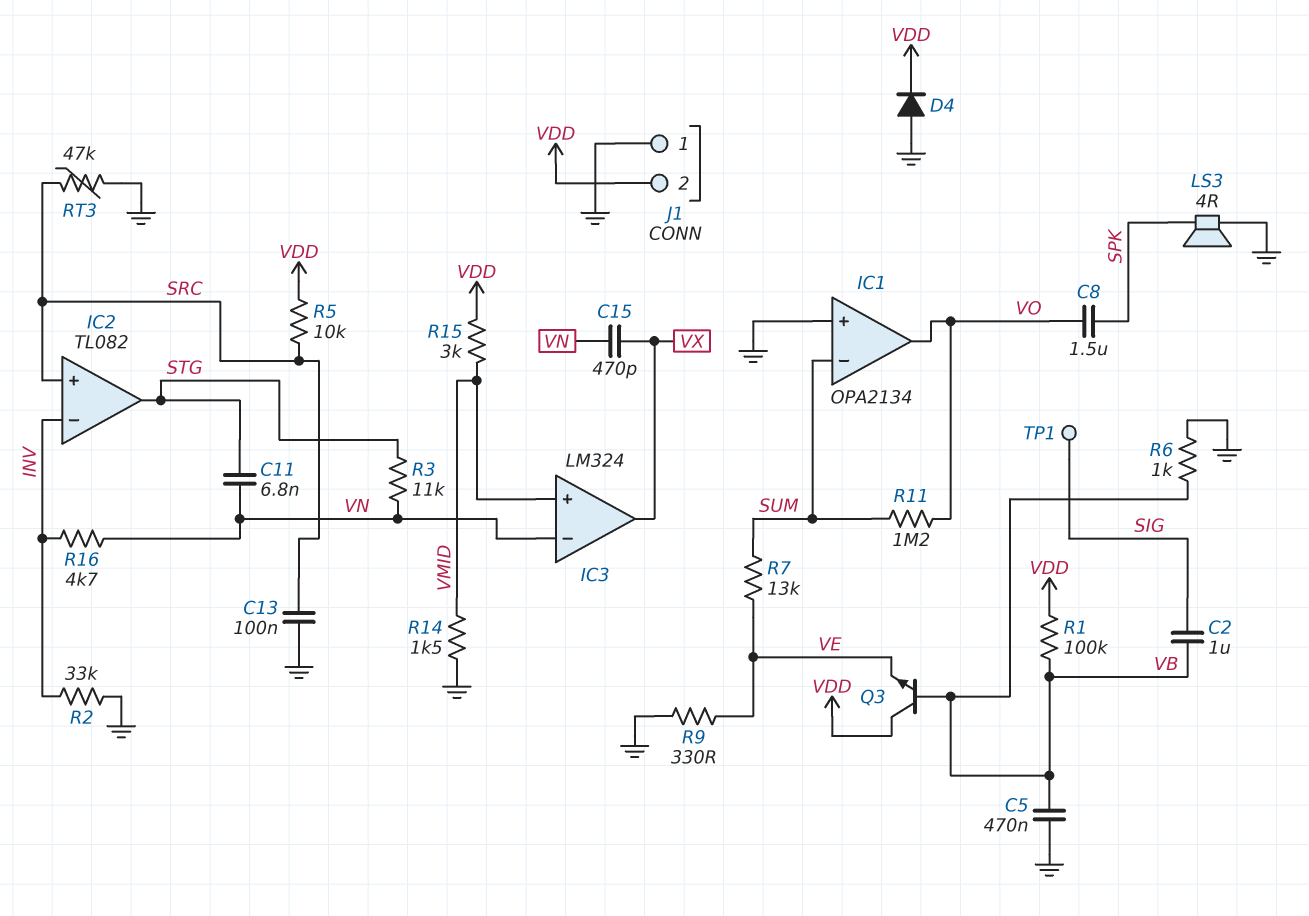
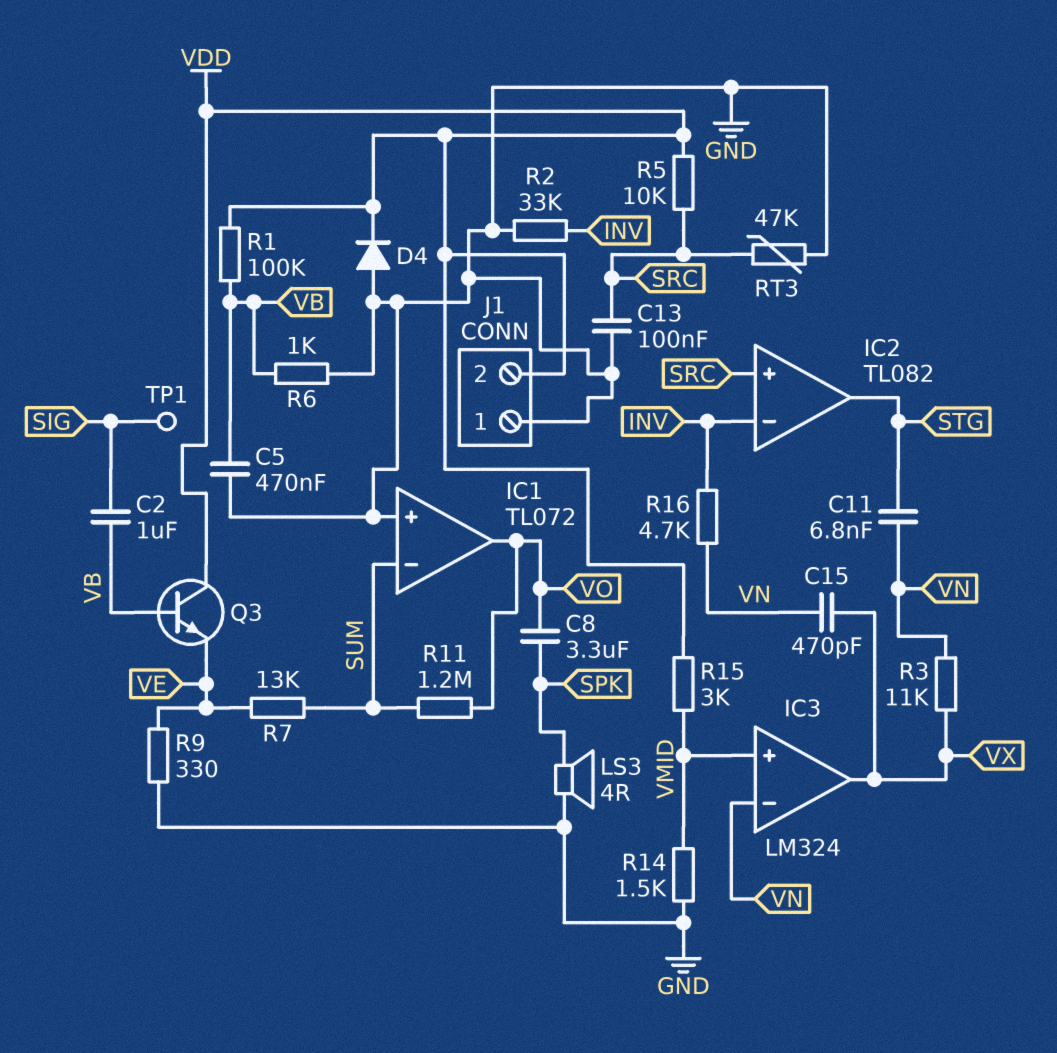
C8: 1.5uF (SPK, VO) -> 3.3uF (SPK, VO)
IC1: OPA2134 -> TL072
R3: 11k (STG, VN) -> 11k (VN, VX)

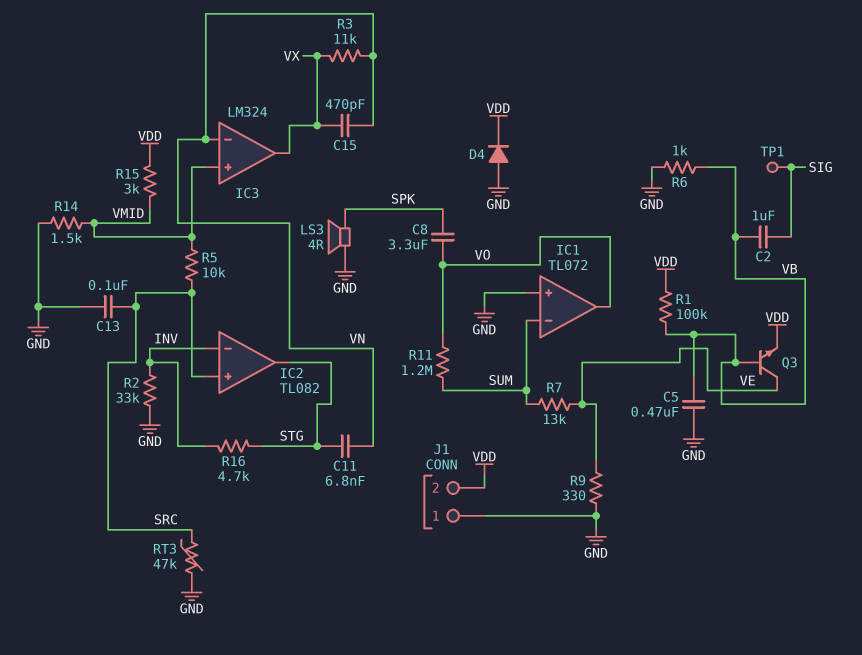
Q3: NPN (B VB, C VDD, E VE) -> NPN (B VB, C VE, E VDD)
R5: 10k (SRC, VDD) -> 10k (SRC, VMID)
R16: 4.7k (INV, VN) -> 4.7k (INV, STG)

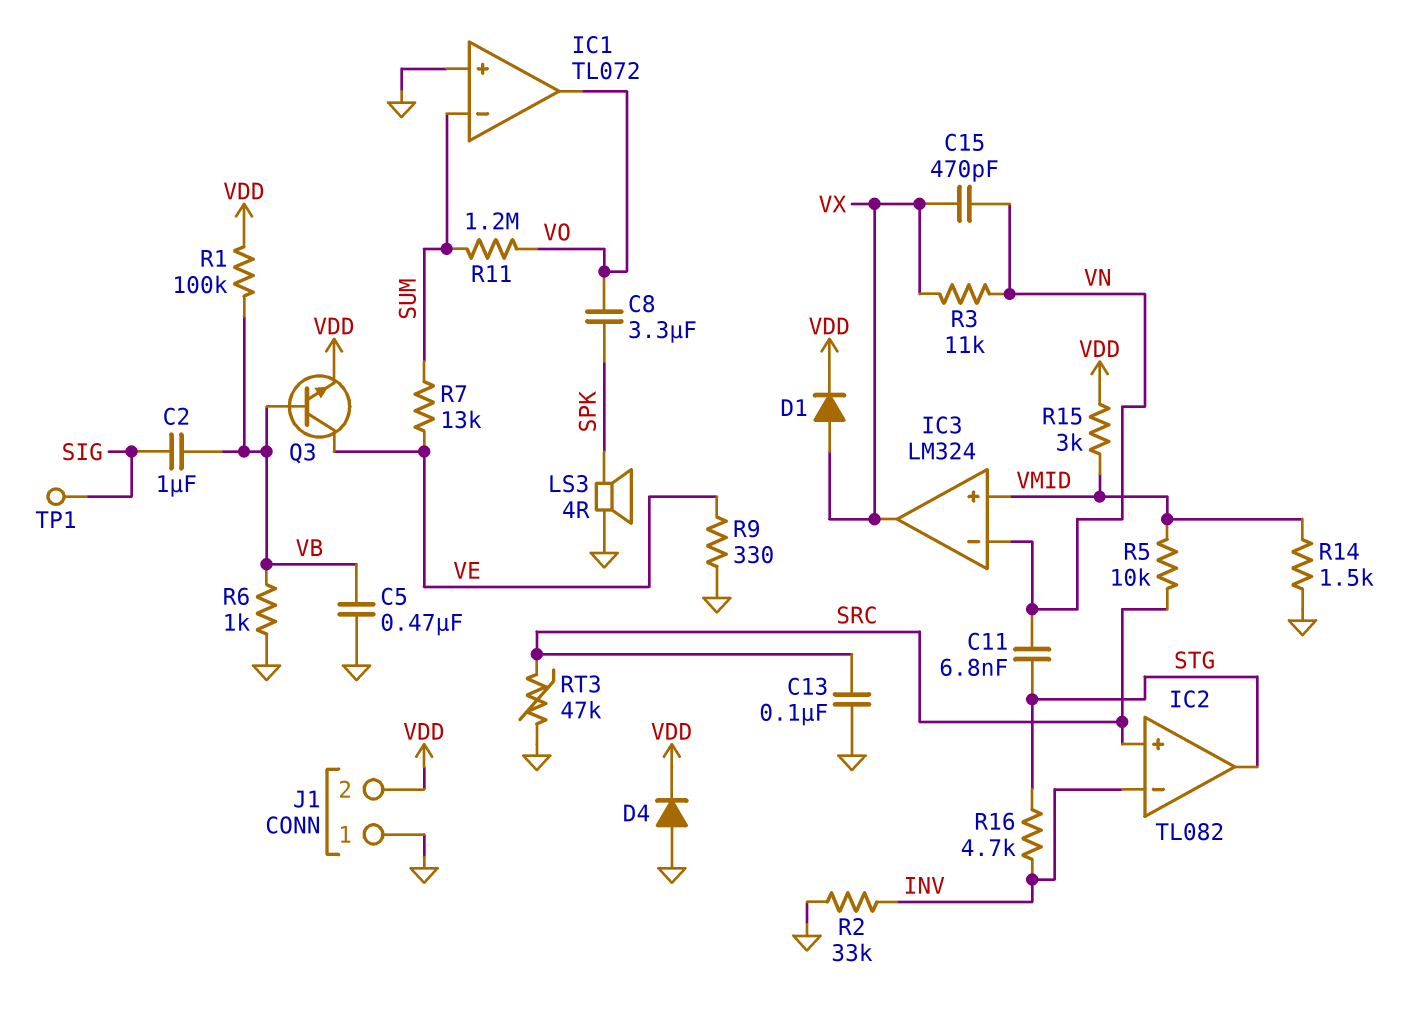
D1: none -> diode (A VX, K VDD)

